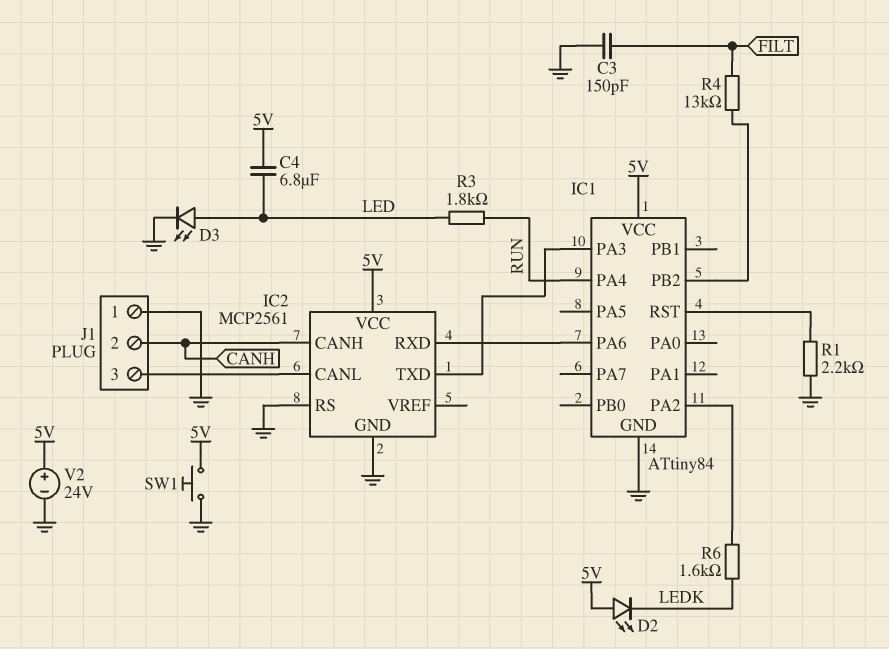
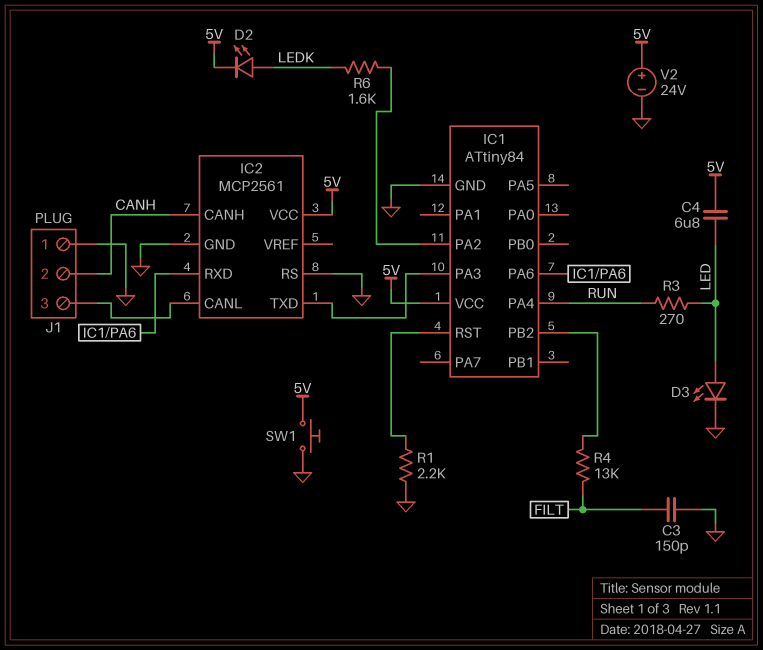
D2: LED (A 5V, K LEDK) -> LED (A LEDK, K 5V)
R3: 1.8k (LED, RUN) -> 270 (LED, RUN)

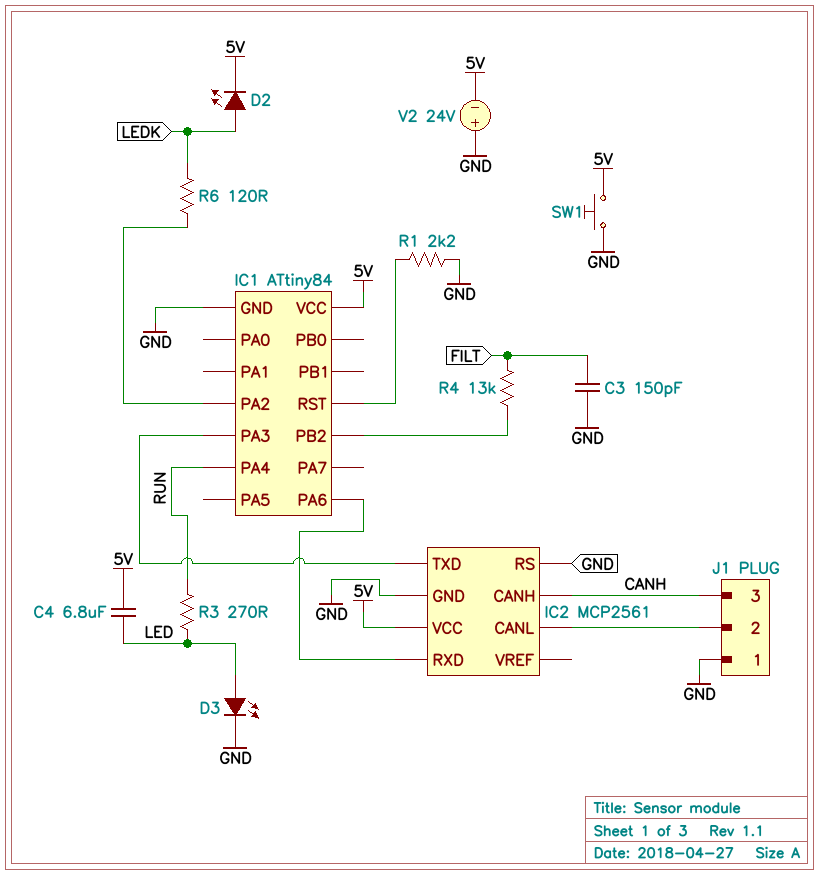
J1 pin 2: CANH -> IC2/CANL
J1 pin 3: IC2/CANL -> CANH
R6: 1.6k (IC1/PA2, LEDK) -> 120 (IC1/PA2, LEDK)
V2: 24V (plus 5V, minus GND) -> 24V (plus GND, minus 5V)

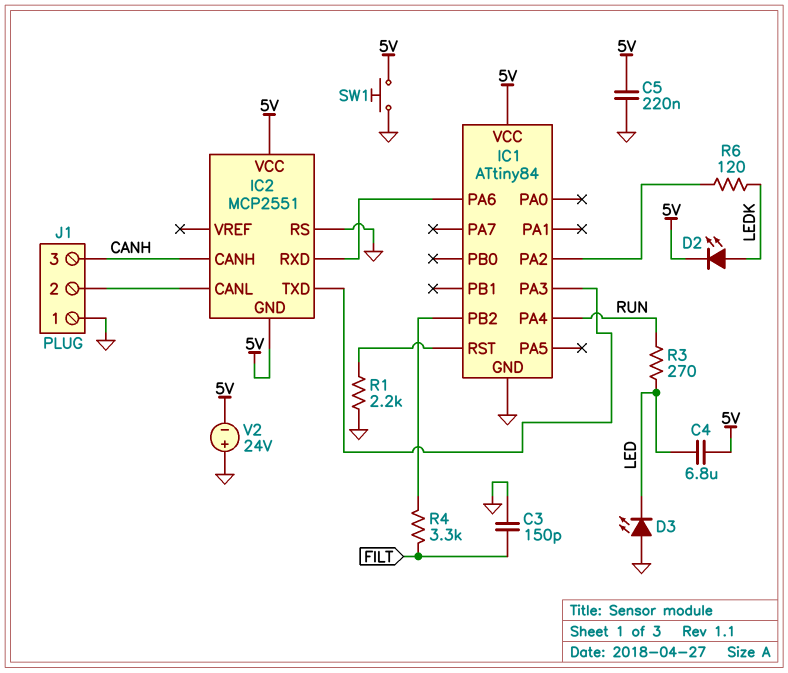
C5: none -> 220nF (5V, GND)
D3: LED (A LED, K GND) -> LED (A GND, K LED)
IC2: MCP2561 -> MCP2551
IC2 pin GND: GND -> 5V
R4: 13k (FILT, IC1/PB2) -> 3.3k (FILT, IC1/PB2)

